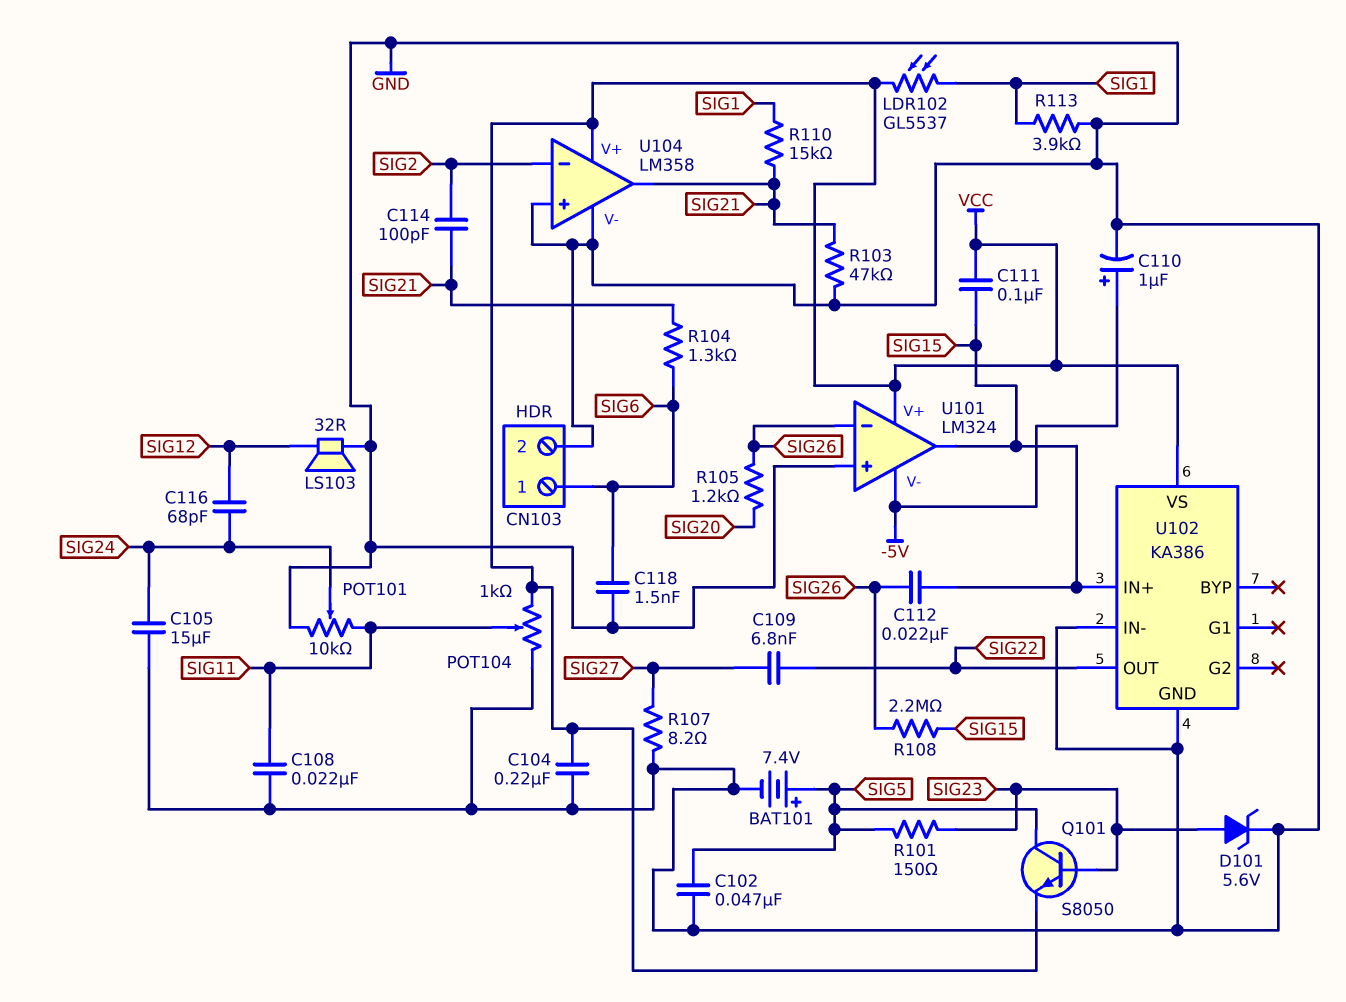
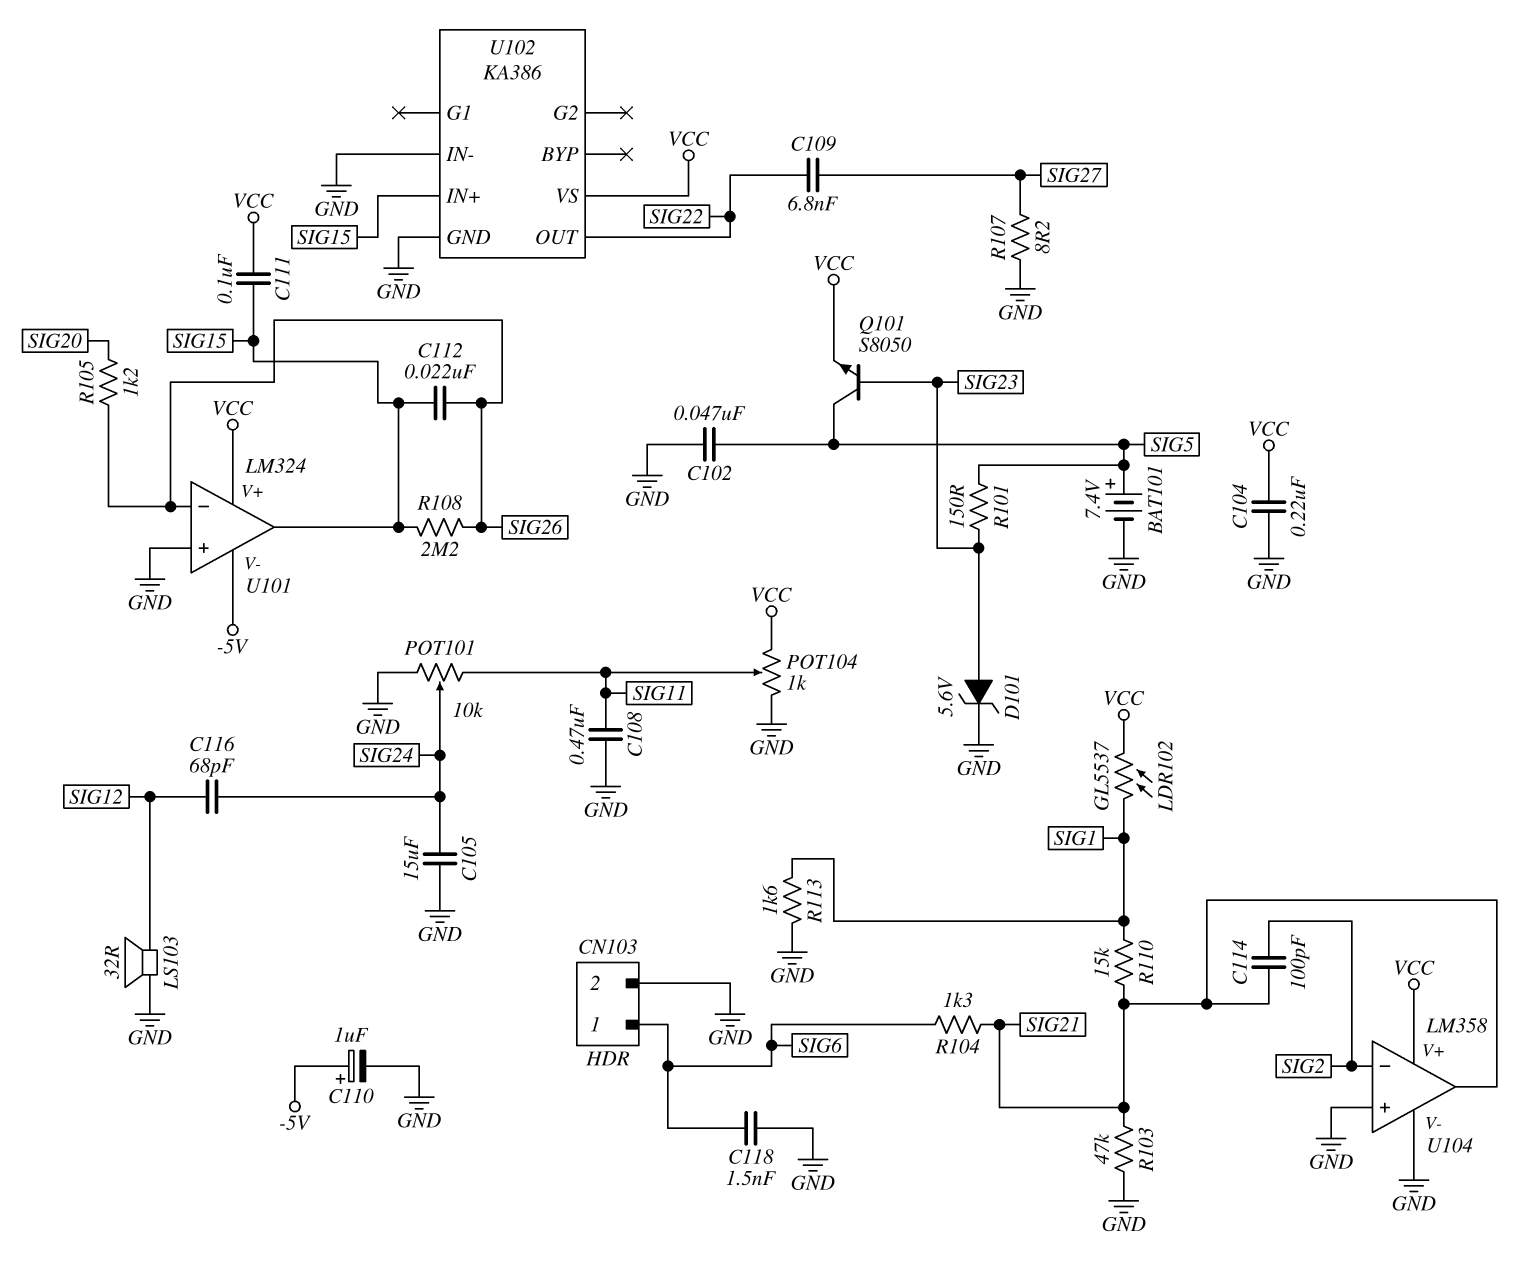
C108: 22nF (GND, SIG11) -> 470nF (GND, SIG11)
R113: 3.9k (GND, SIG1) -> 1.6k (GND, SIG1)

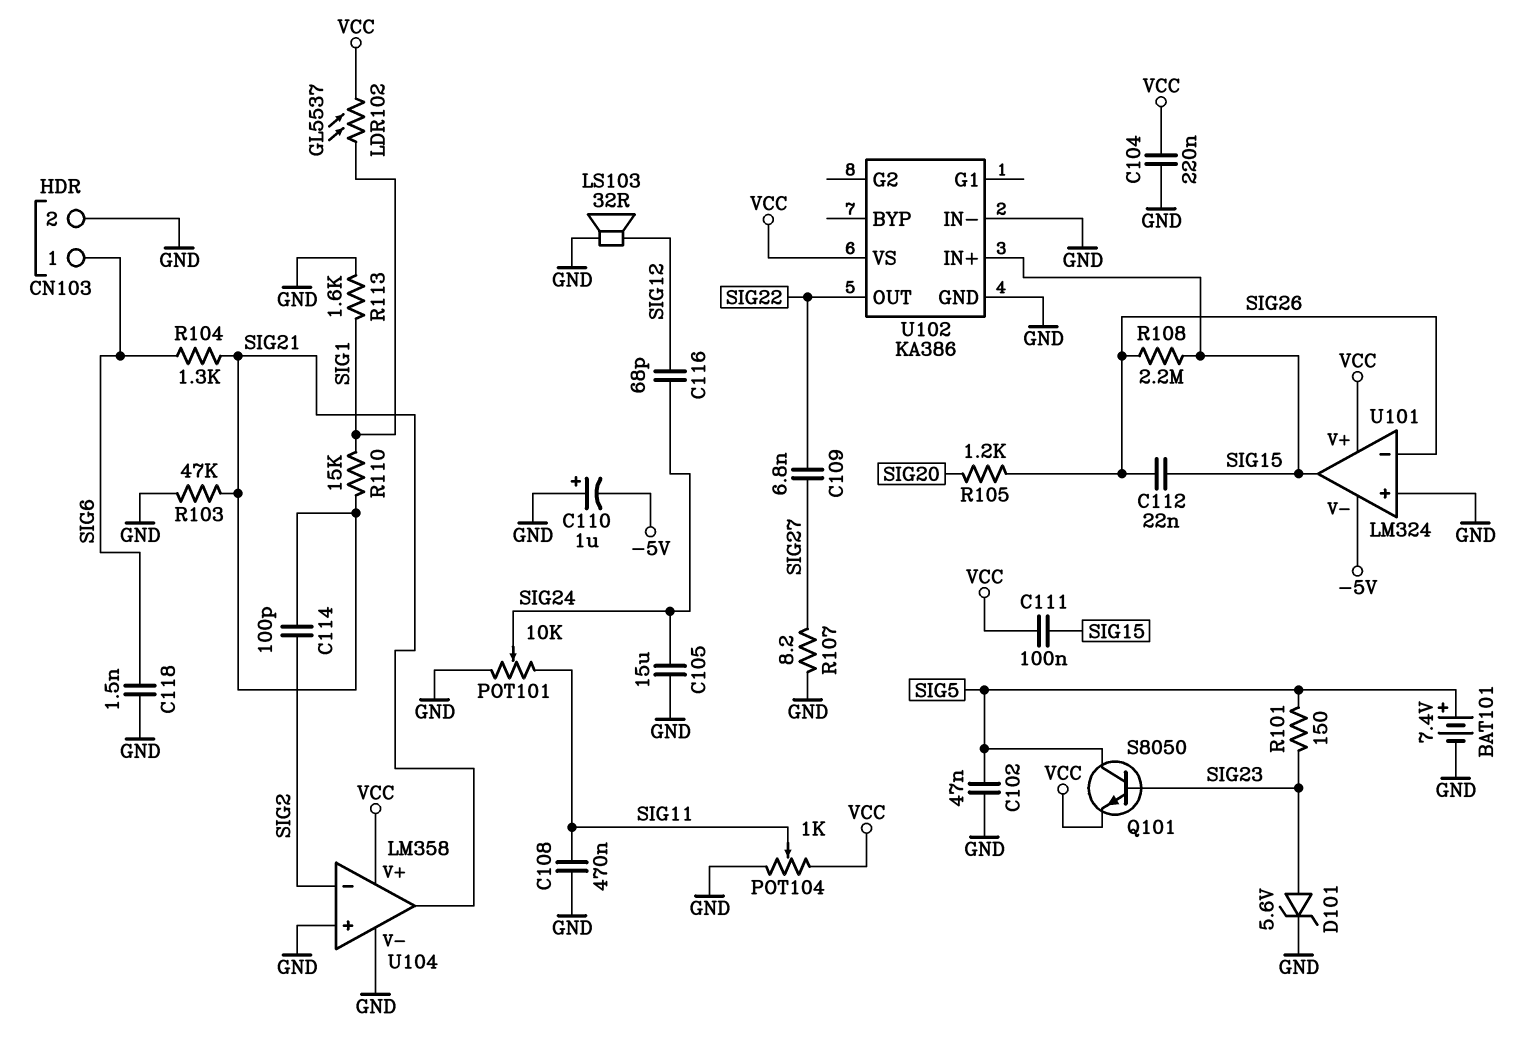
C110: 1uF (plus -5V, minus GND) -> 1uF (plus GND, minus -5V)

